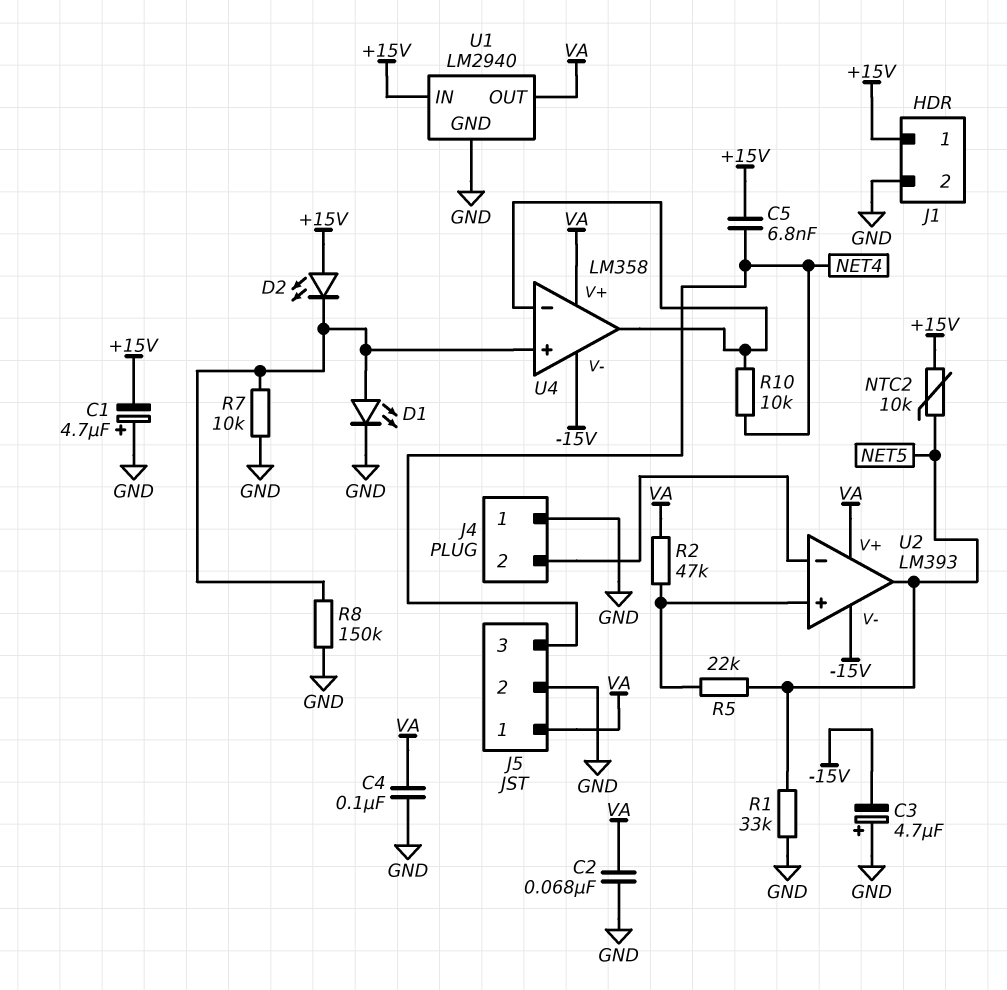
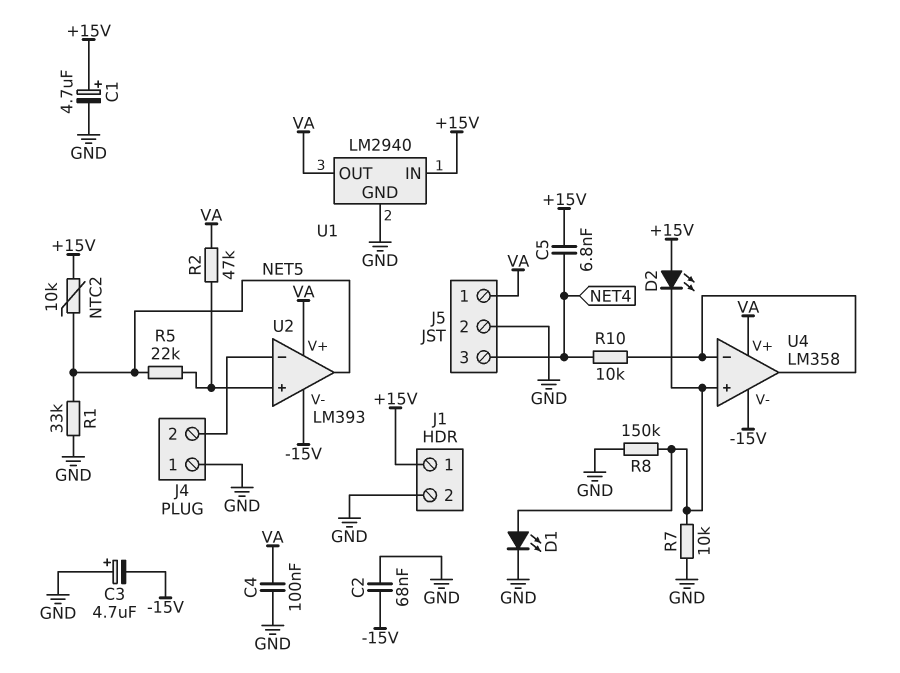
C1: 4.7uF (plus GND, minus +15V) -> 4.7uF (plus +15V, minus GND)
C2: 68nF (GND, VA) -> 68nF (-15V, GND)

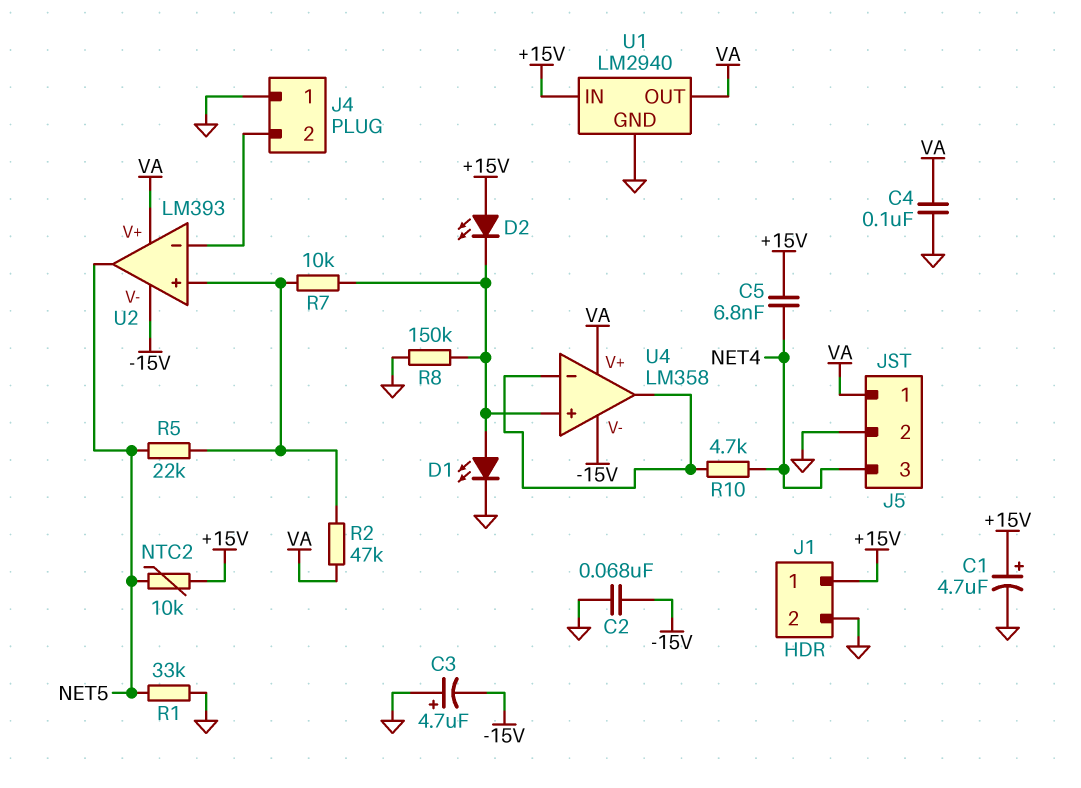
R7: 10k (GND, U4/in+) -> 10k (U2/in+, U4/in+)
R10: 10k (NET4, U4/in-) -> 4.7k (NET4, U4/in-)

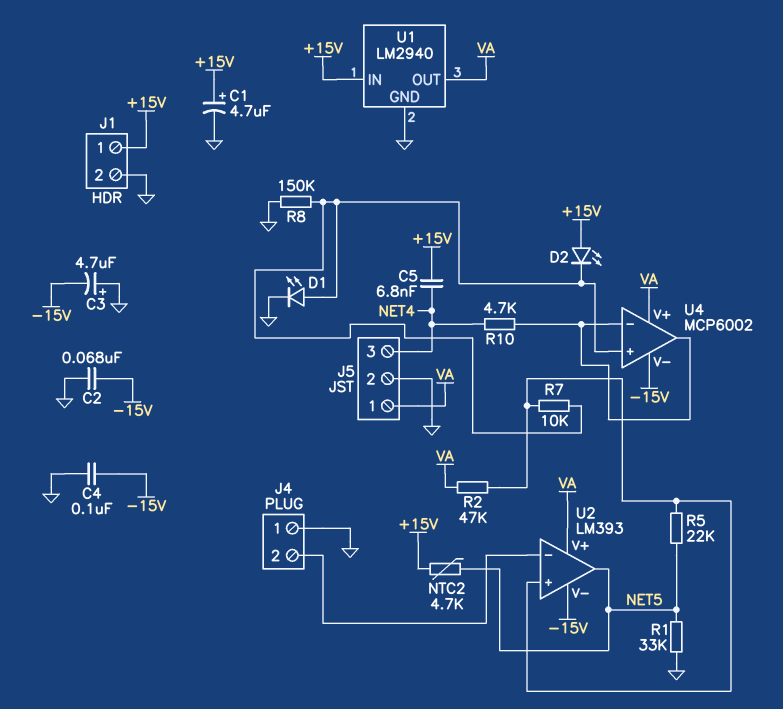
C4: 100nF (GND, VA) -> 100nF (-15V, GND)
NTC2: 10k (+15V, NET5) -> 4.7k (+15V, NET5)
U4: LM358 -> MCP6002

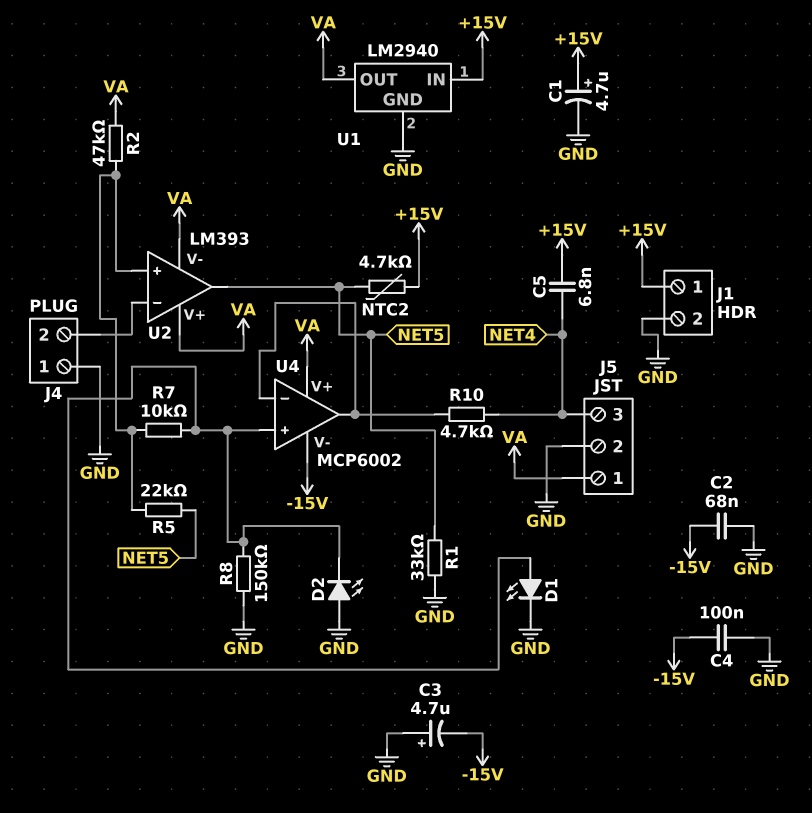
D2: LED (A +15V, K U4/in+) -> LED (A GND, K U4/in+)
U2 pin V-: -15V -> VA

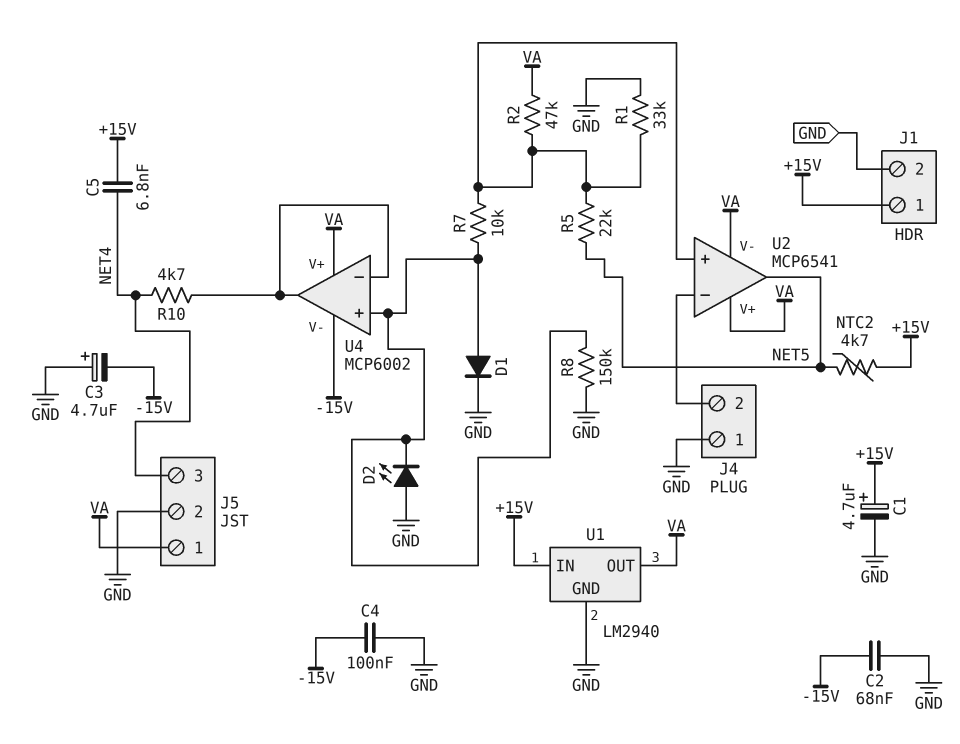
D1: LED (A U4/in+, K GND) -> diode (A U4/in+, K GND)
R1: 33k (GND, NET5) -> 33k (GND, U2/in+)
U2: LM393 -> MCP6541

